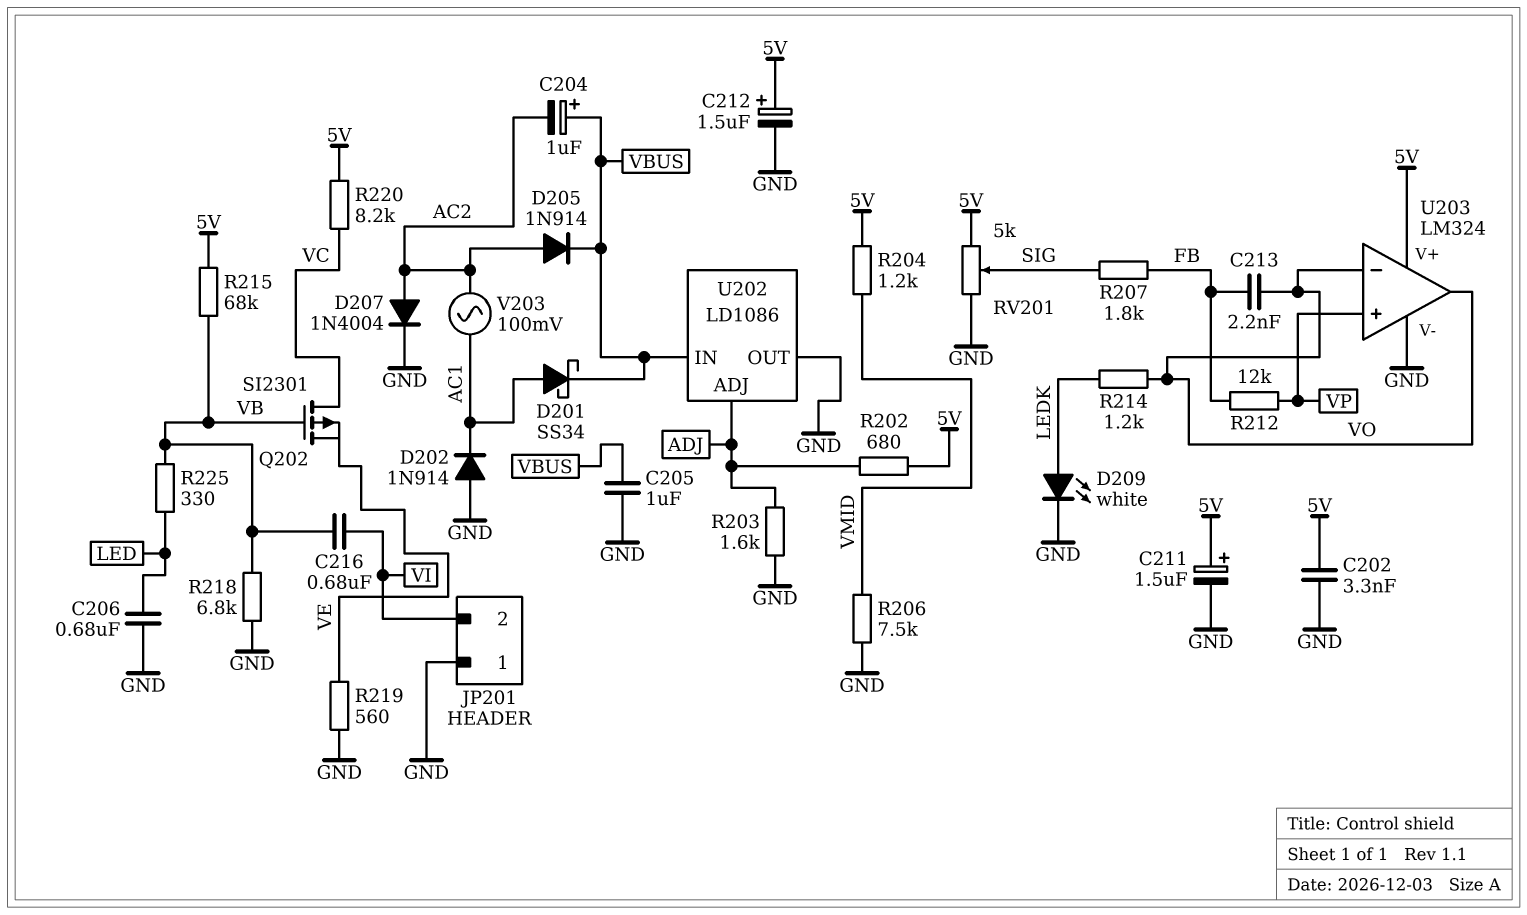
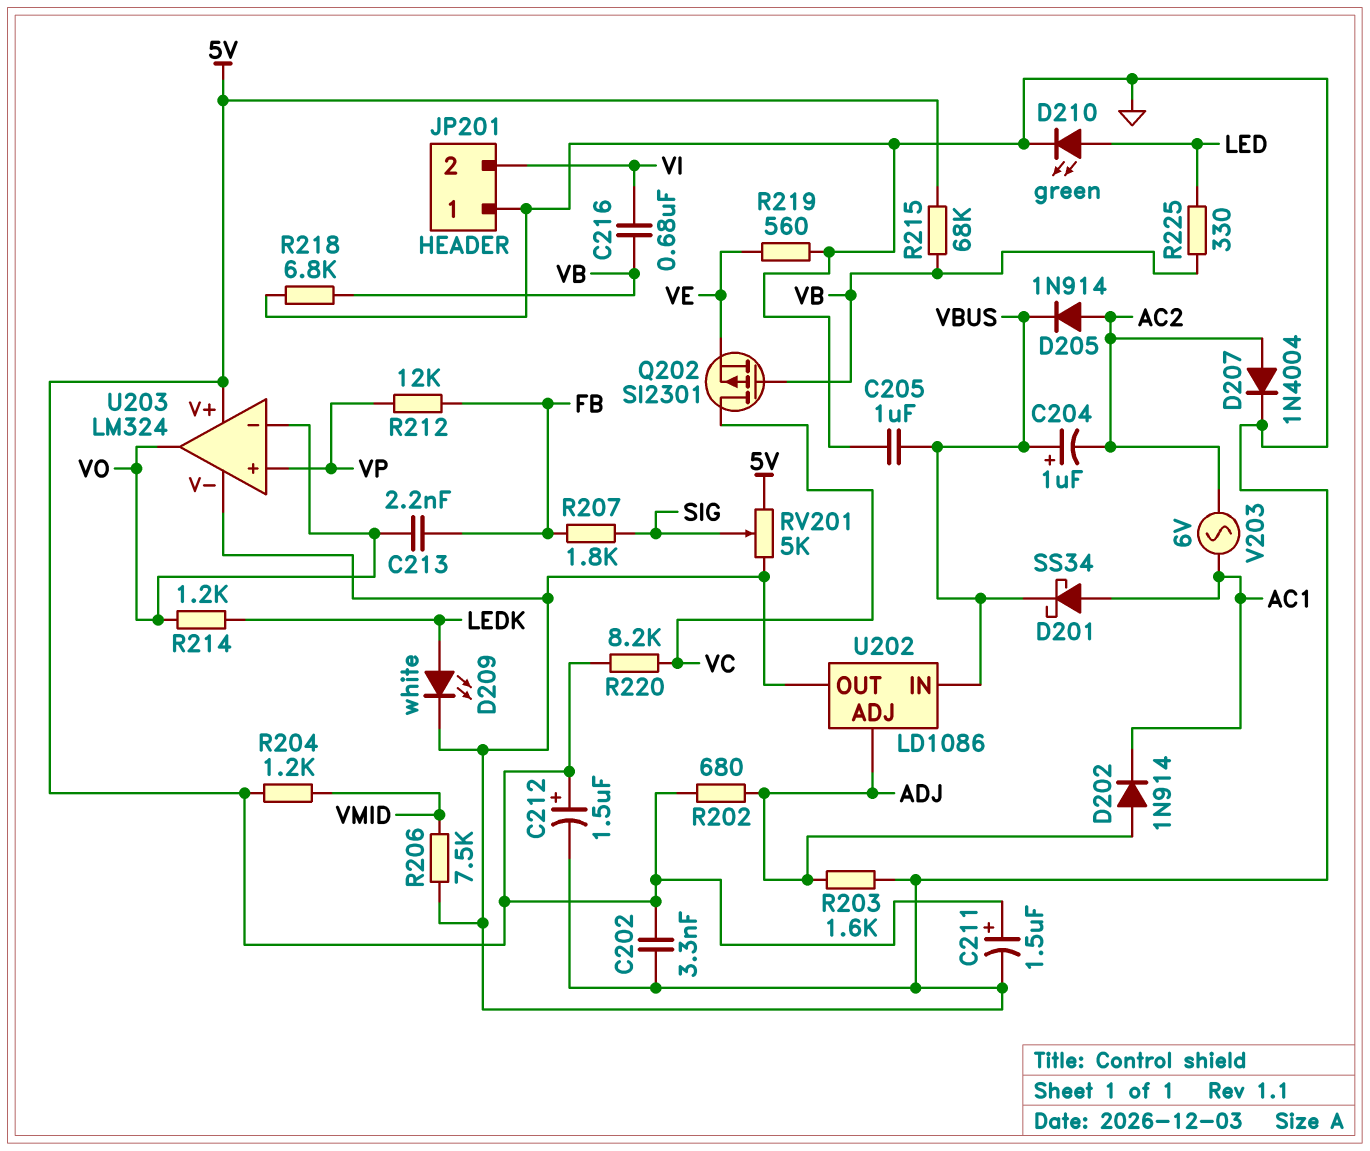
C206: 680nF (GND, LED) -> none
D202: diode 1N914 (A GND, K AC1) -> diode 1N914 (A ADJ, K AC1)
D210: none -> LED green (A LED, K GND)
V203: AC 100mV (AC1, AC2) -> AC 6V (AC1, AC2)

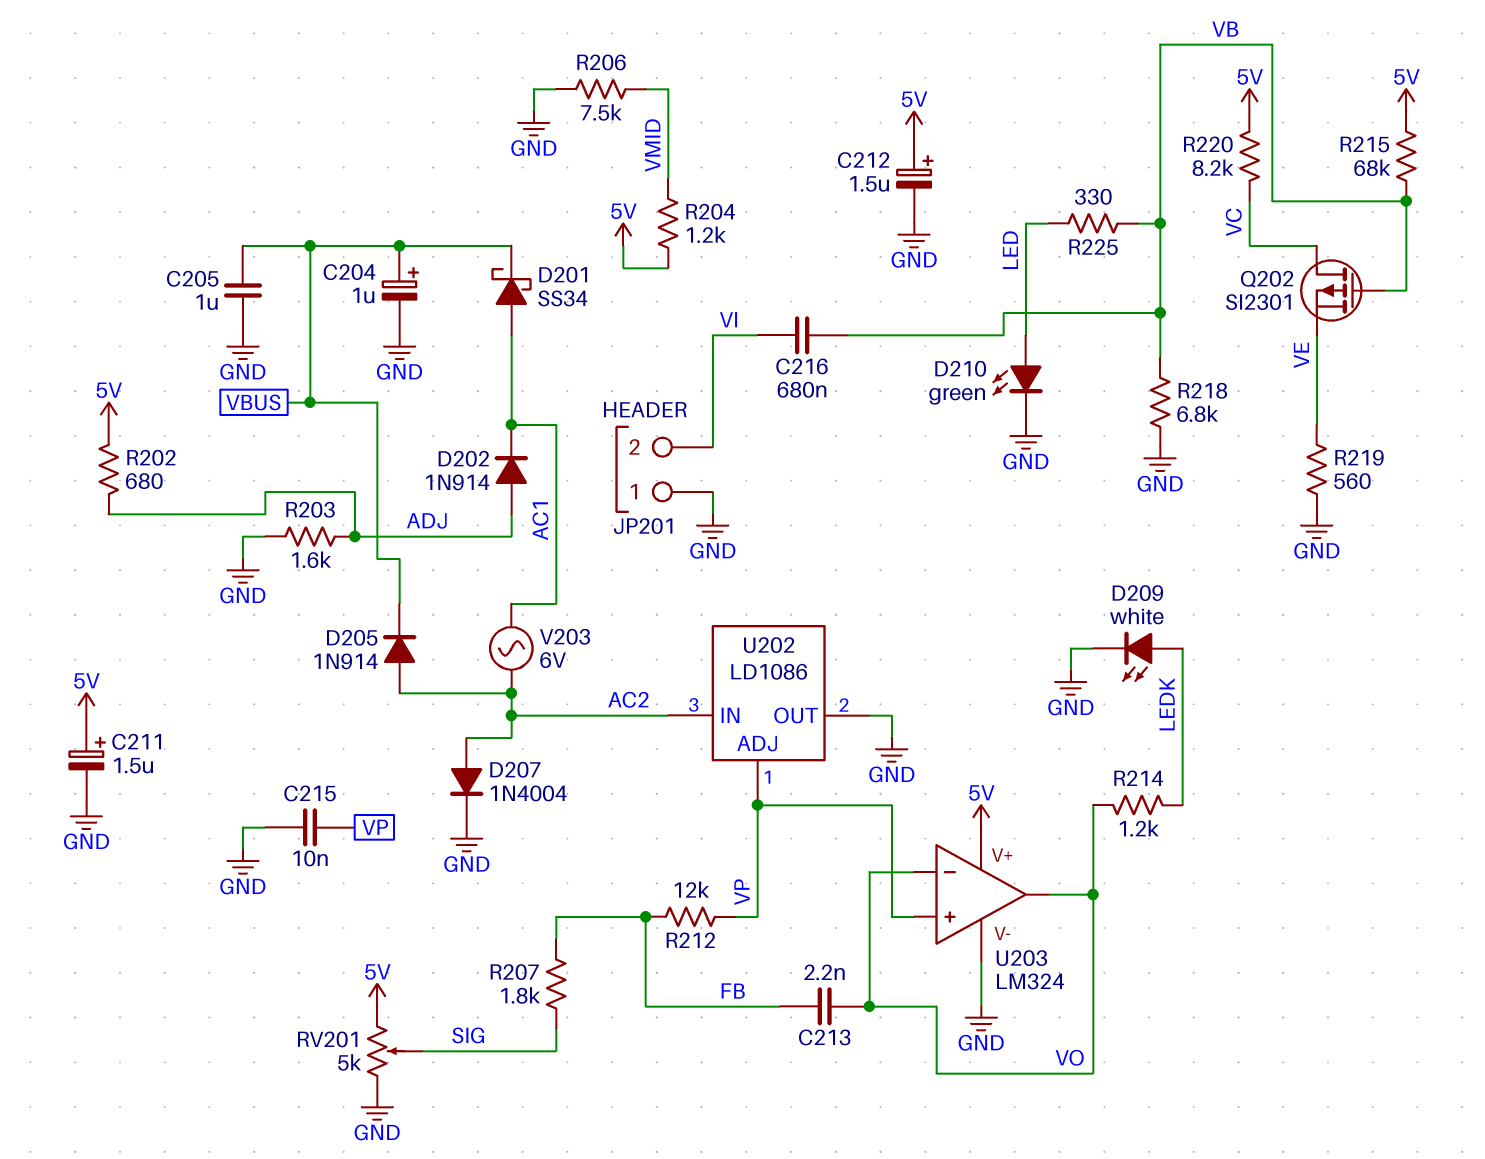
C202: 3.3nF (5V, GND) -> none
C204: 1uF (plus VBUS, minus AC2) -> 1uF (plus VBUS, minus GND)
C215: none -> 10nF (GND, VP)
U202 pin ADJ: ADJ -> VP
U202 pin IN: VBUS -> AC2

